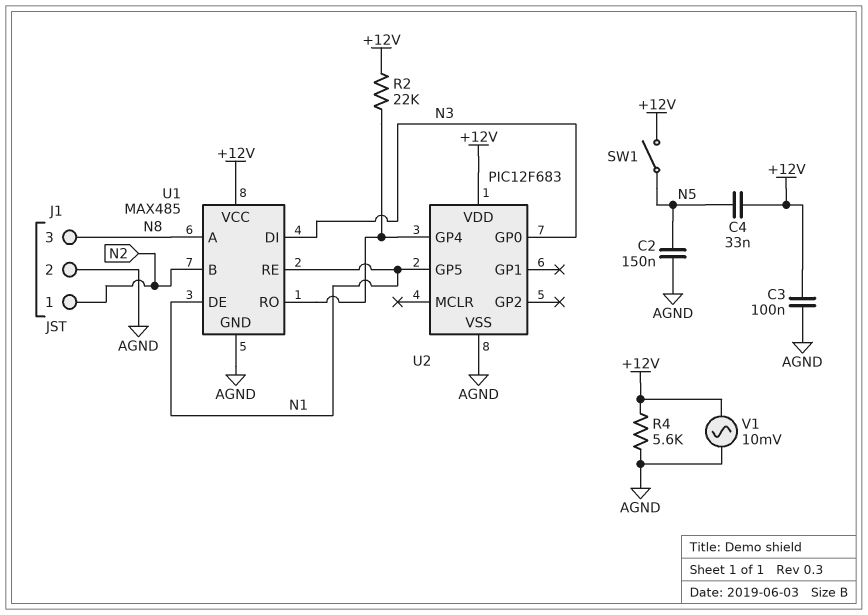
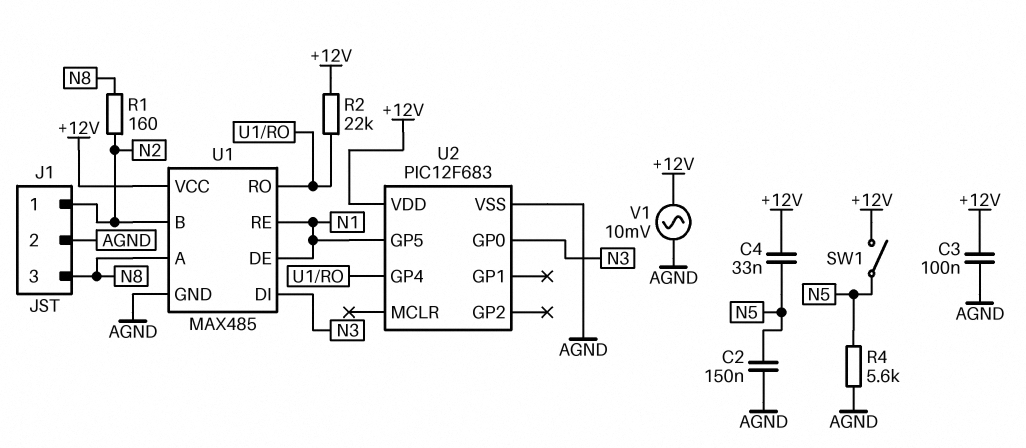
R1: none -> 160 (N2, N8)
R4: 5.6k (+12V, AGND) -> 5.6k (AGND, N5)

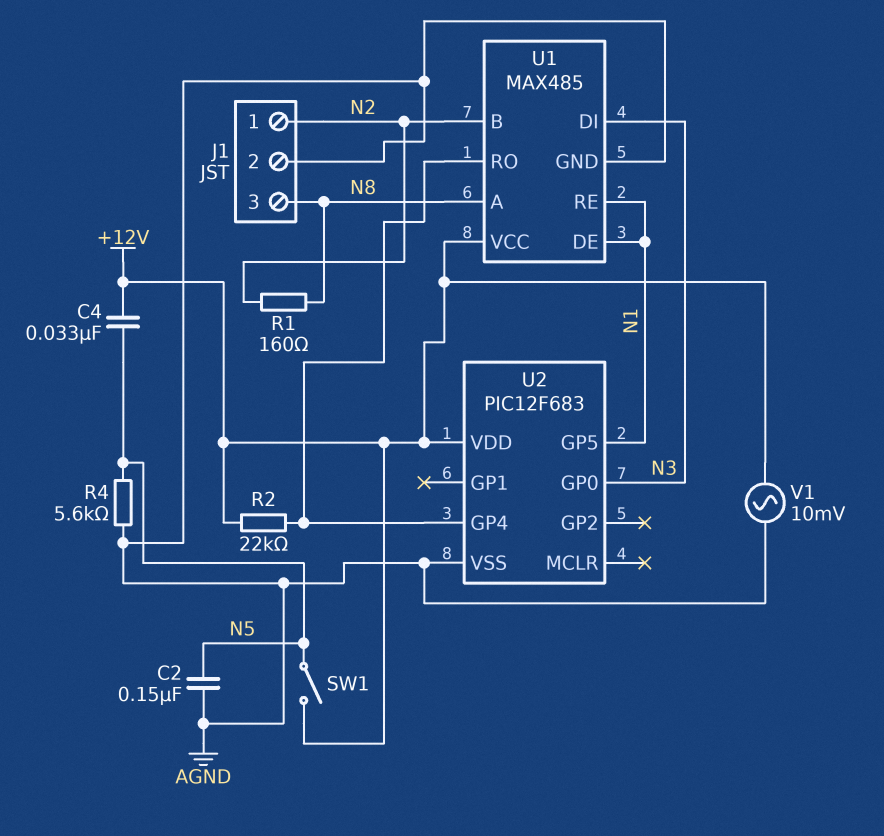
C3: 100nF (+12V, AGND) -> none

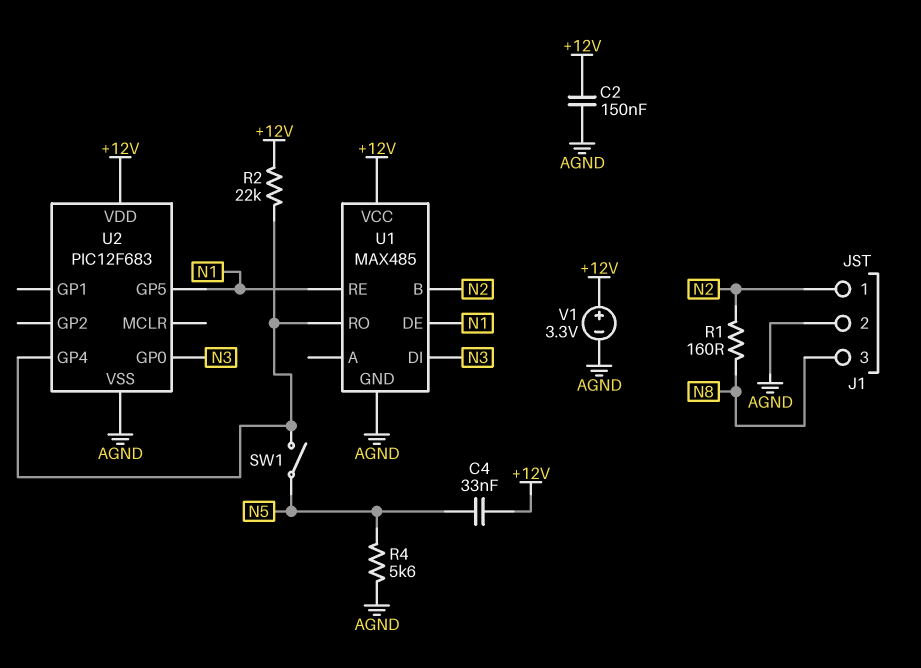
C2: 150nF (AGND, N5) -> 150nF (+12V, AGND)
SW1: switch (+12V, N5) -> switch (N5, U1/RO)
U1 pin A: N8 -> none
V1: AC 10mV (+12V, AGND) -> 3.3V (plus +12V, minus AGND)

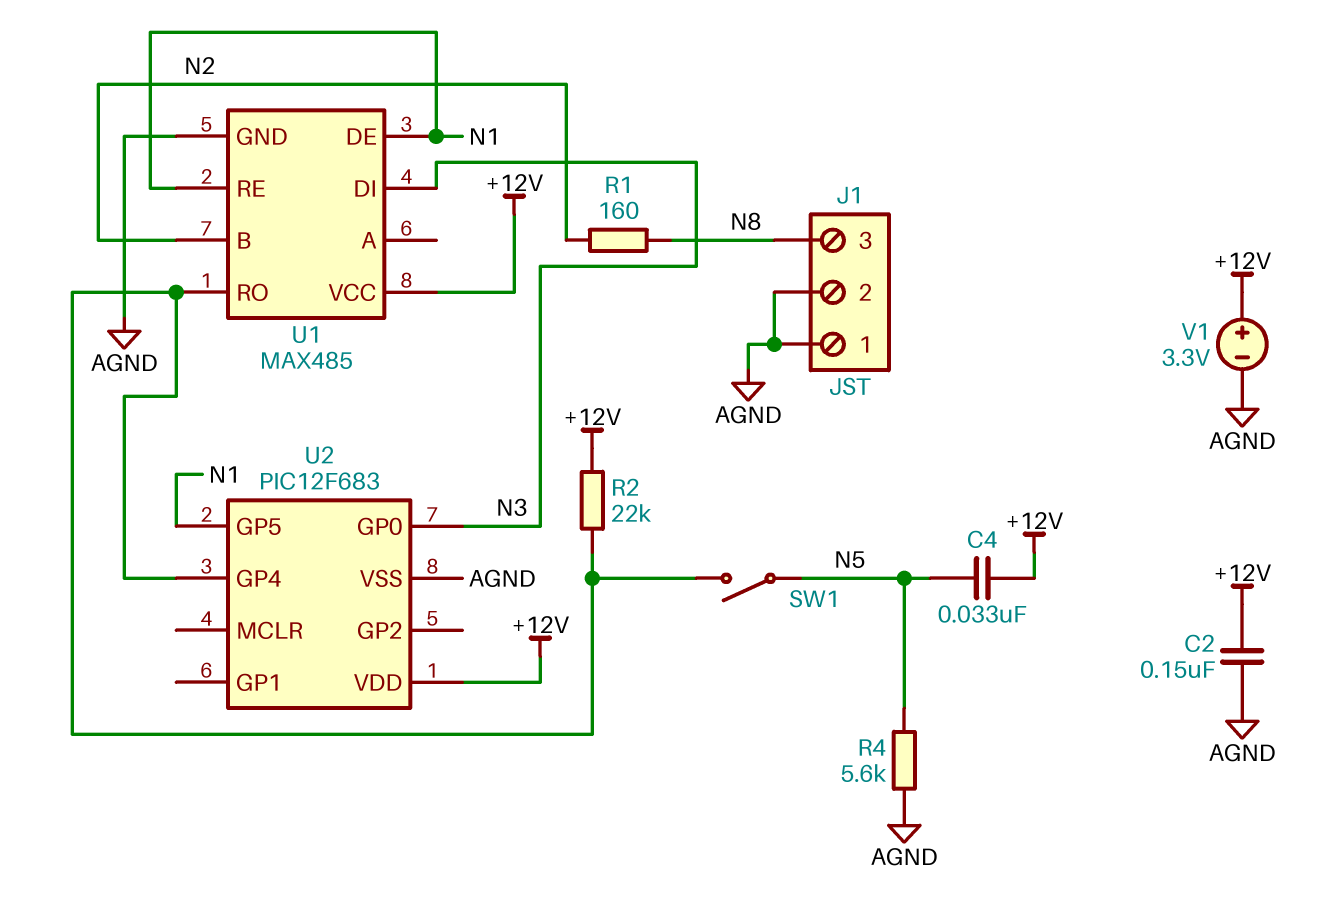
J1 pin 1: N2 -> AGND

